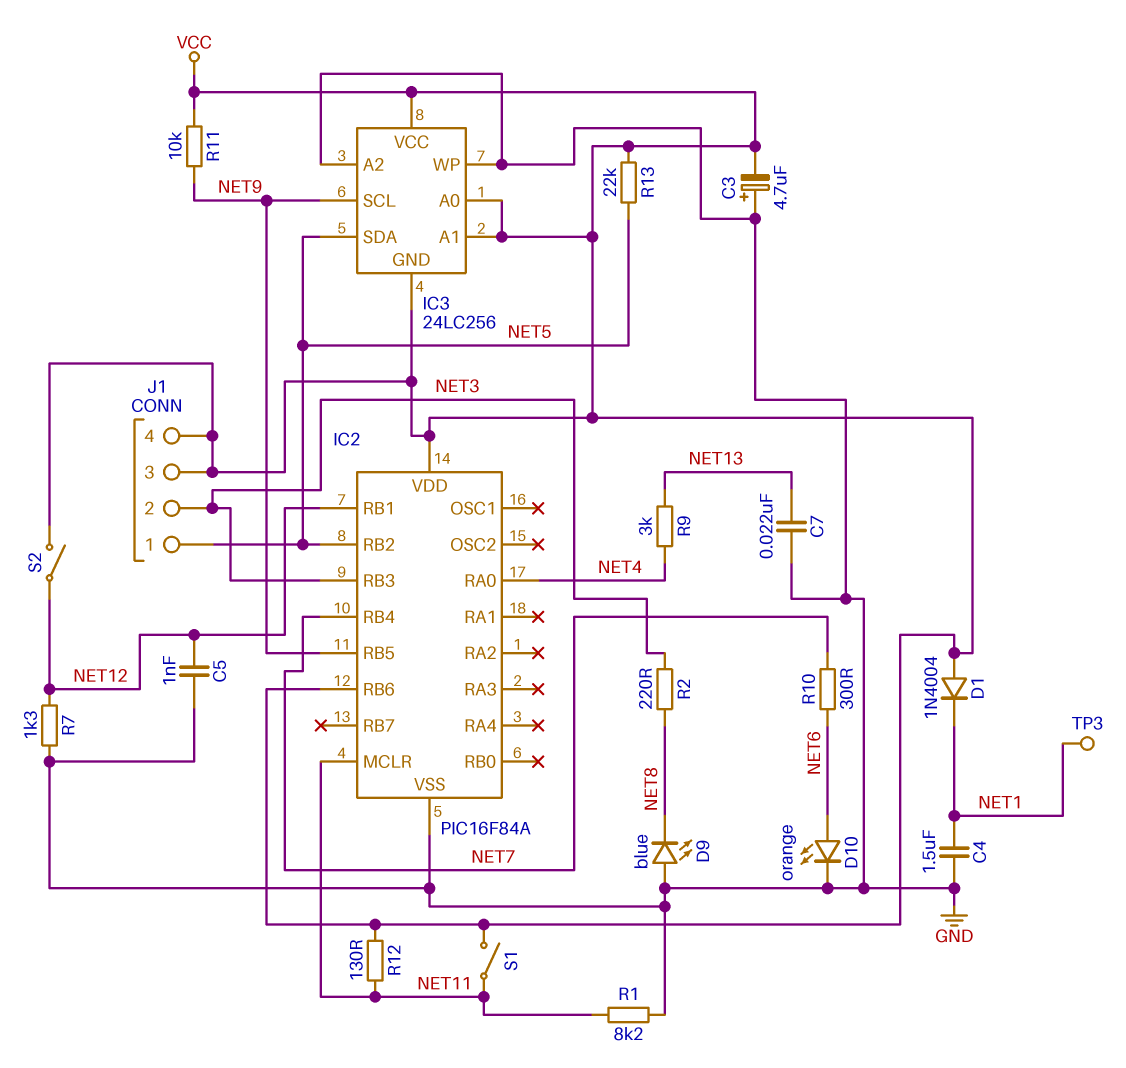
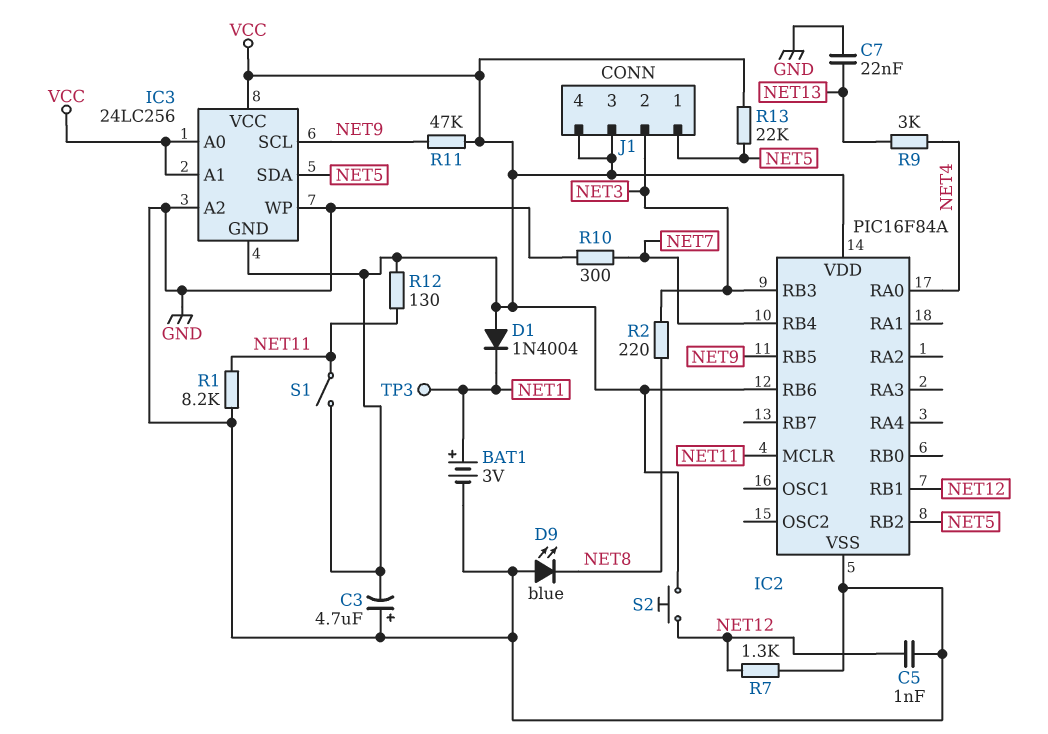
BAT1: none -> 3V (plus NET1, minus GND)
C4: 1.5uF (GND, NET1) -> none
D10: LED orange (A NET6, K GND) -> none
R10: 300 (NET6, NET7) -> 300 (GND, NET7)
R11: 10k (NET9, VCC) -> 47k (NET9, VCC)
S2: switch (NET12, VCC) -> button (NET12, VCC)

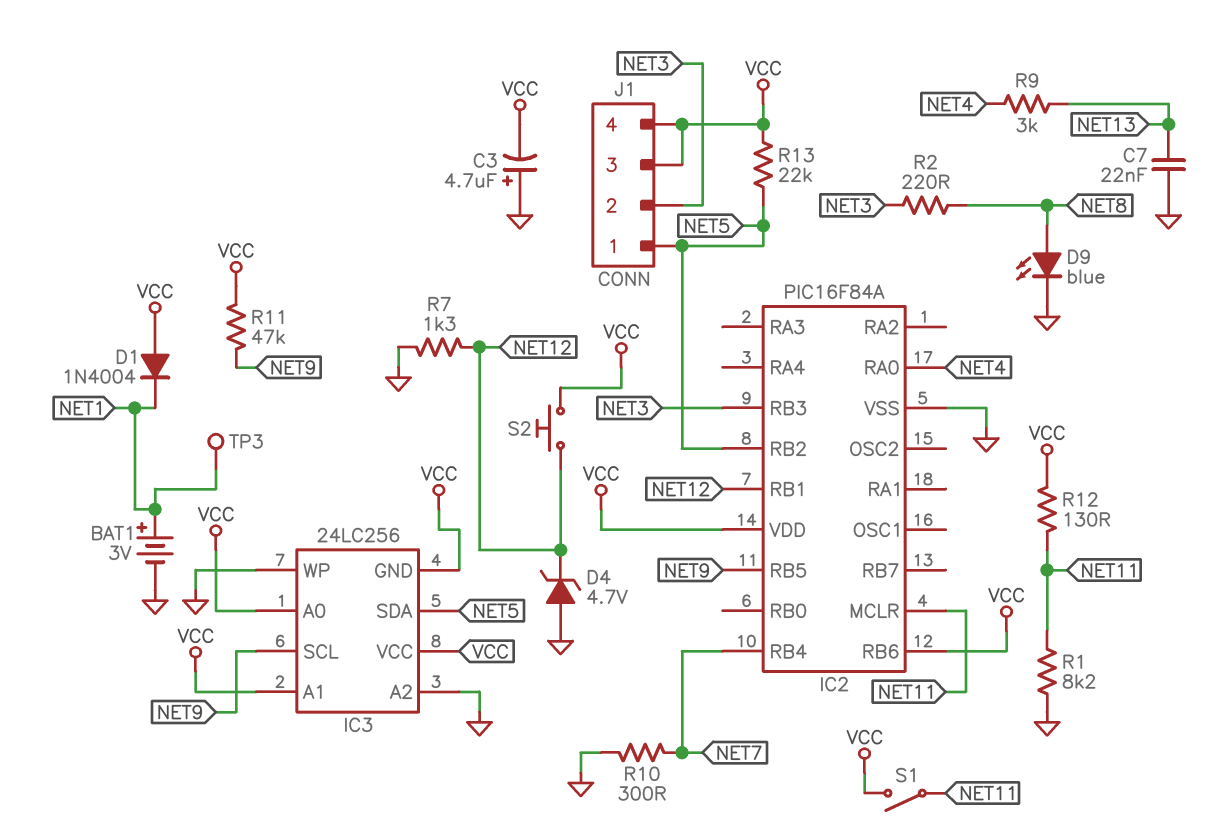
C5: 1nF (GND, NET12) -> none
D4: none -> zener 4.7V (A GND, K NET12)
D9: LED blue (A GND, K NET8) -> LED blue (A NET8, K GND)

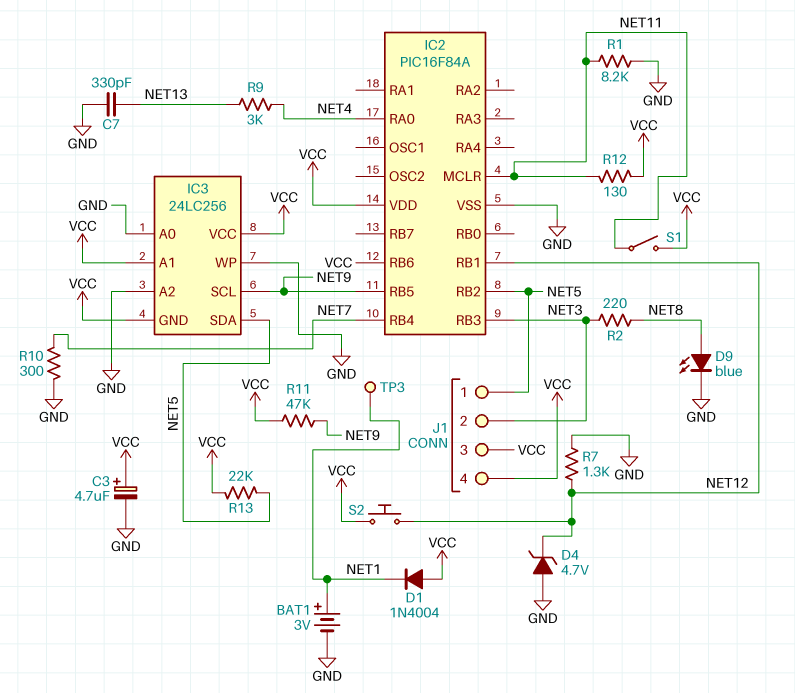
C3: 4.7uF (plus GND, minus VCC) -> 4.7uF (plus VCC, minus GND)
C7: 22nF (GND, NET13) -> 330pF (GND, NET13)
IC3 pin A0: VCC -> GND

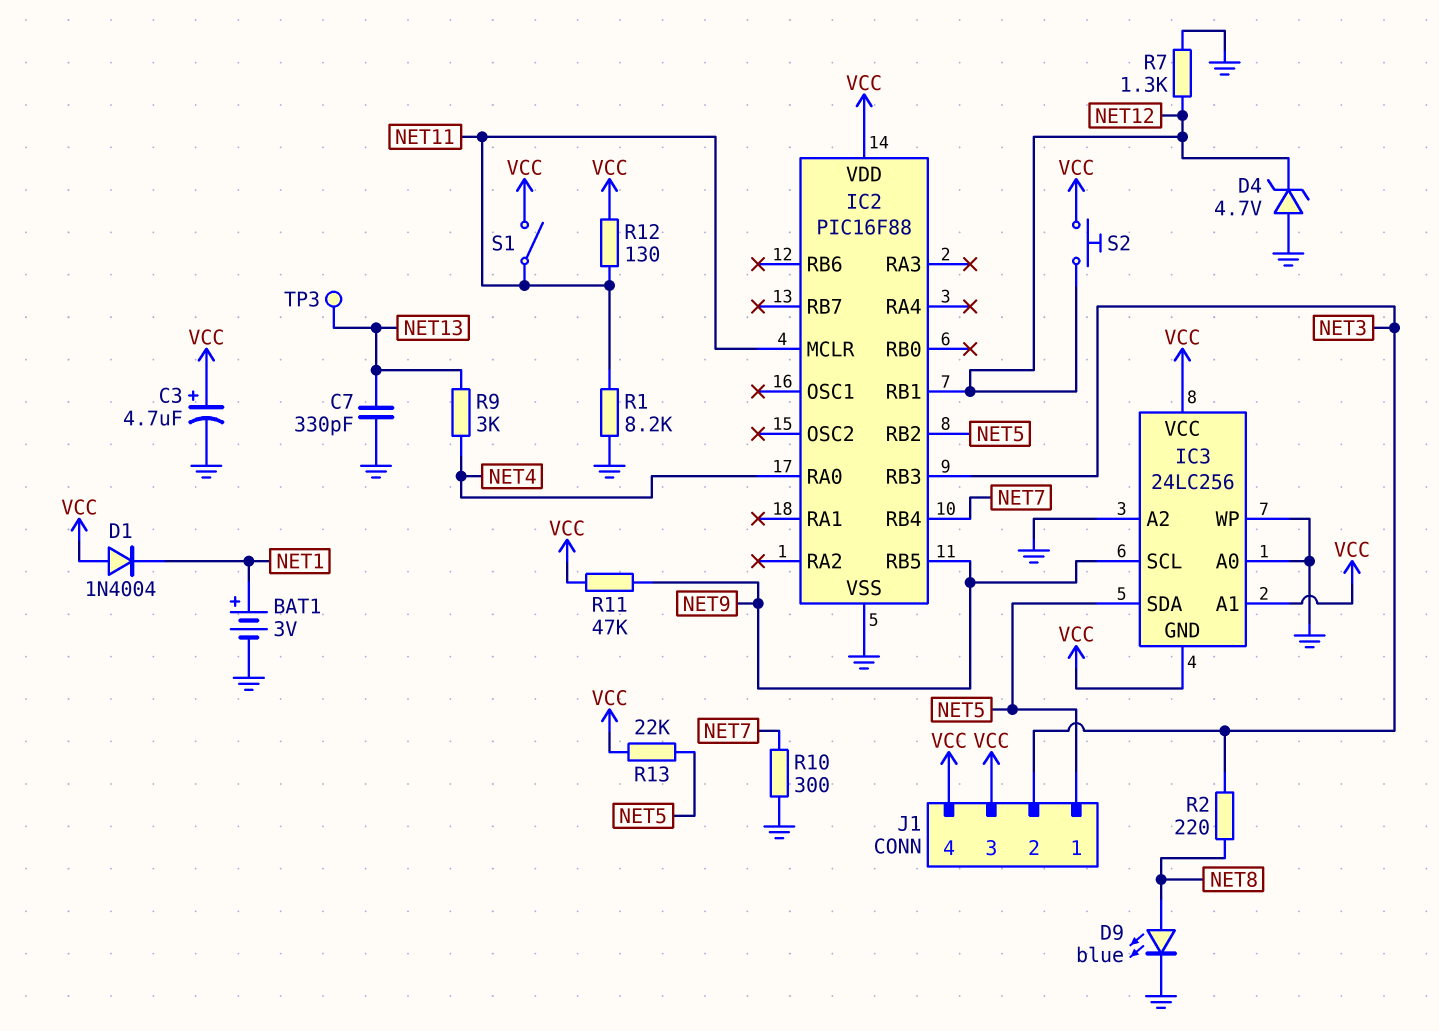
IC2: PIC16F84A -> PIC16F88
IC2 pin RB6: VCC -> none
TP3: test point (NET1) -> test point (NET13)

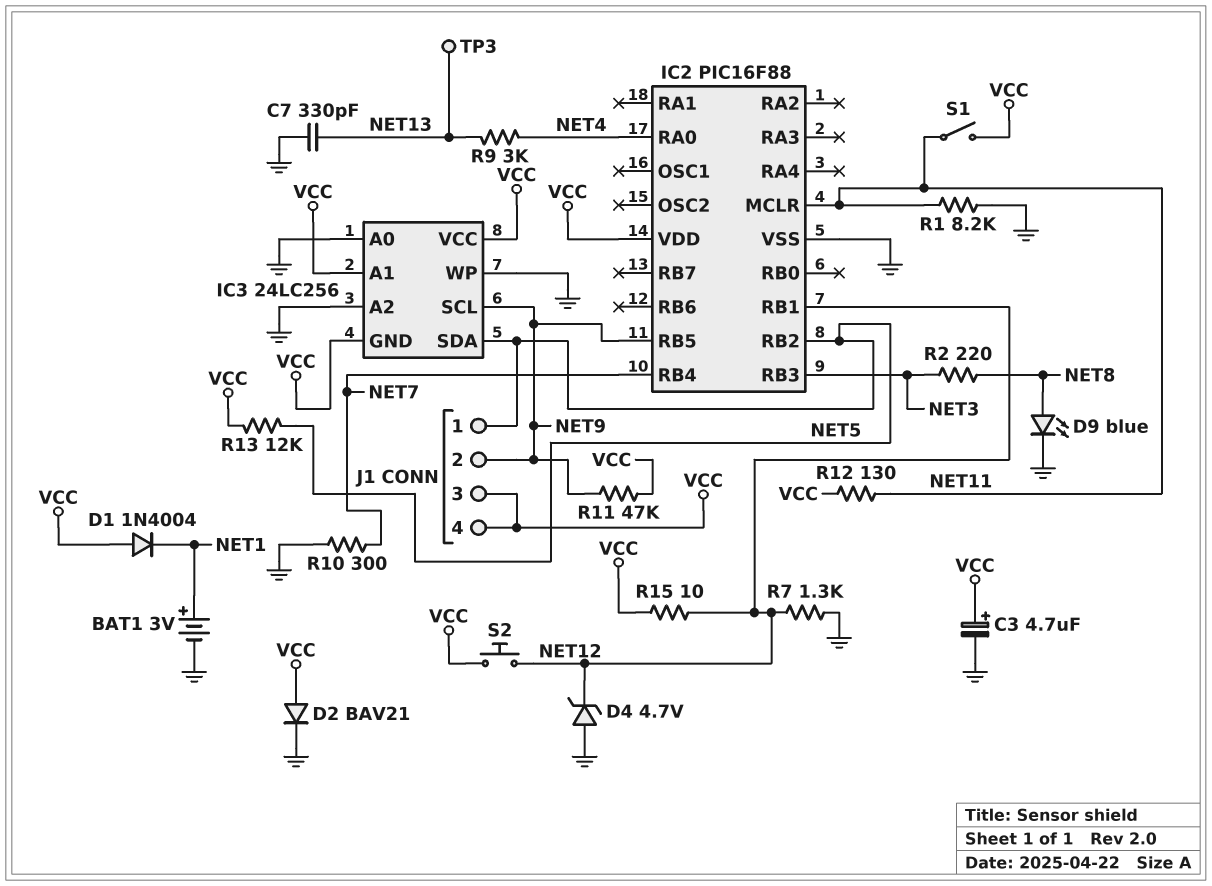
D2: none -> diode BAV21 (A VCC, K GND)
J1 pin 2: NET3 -> NET9
R13: 22k (NET5, VCC) -> 12k (NET5, VCC)
R15: none -> 10 (NET12, VCC)

